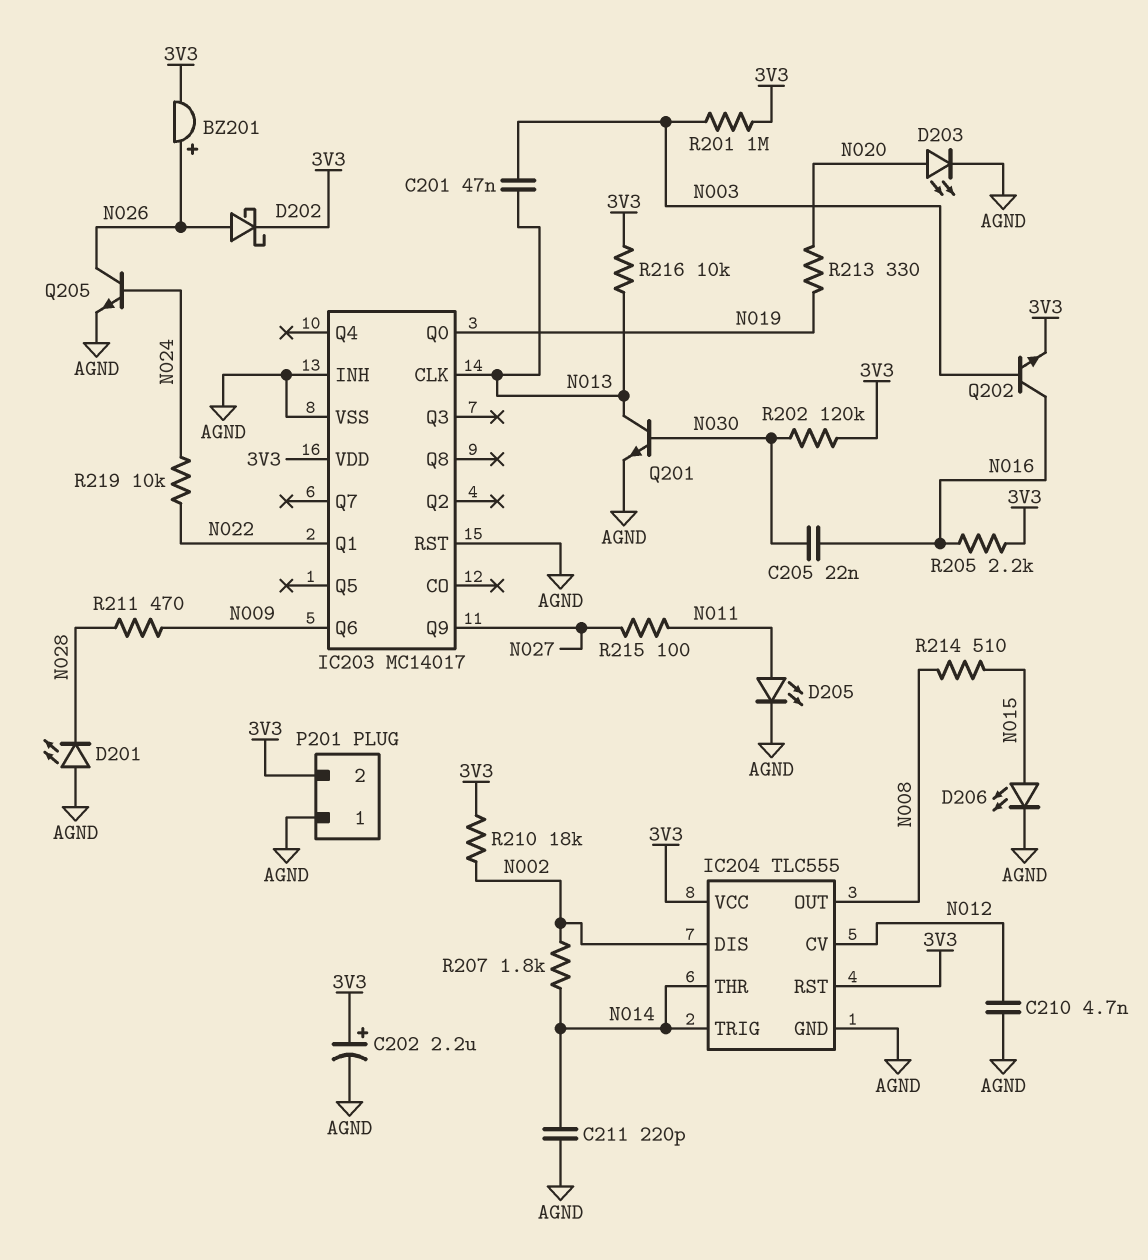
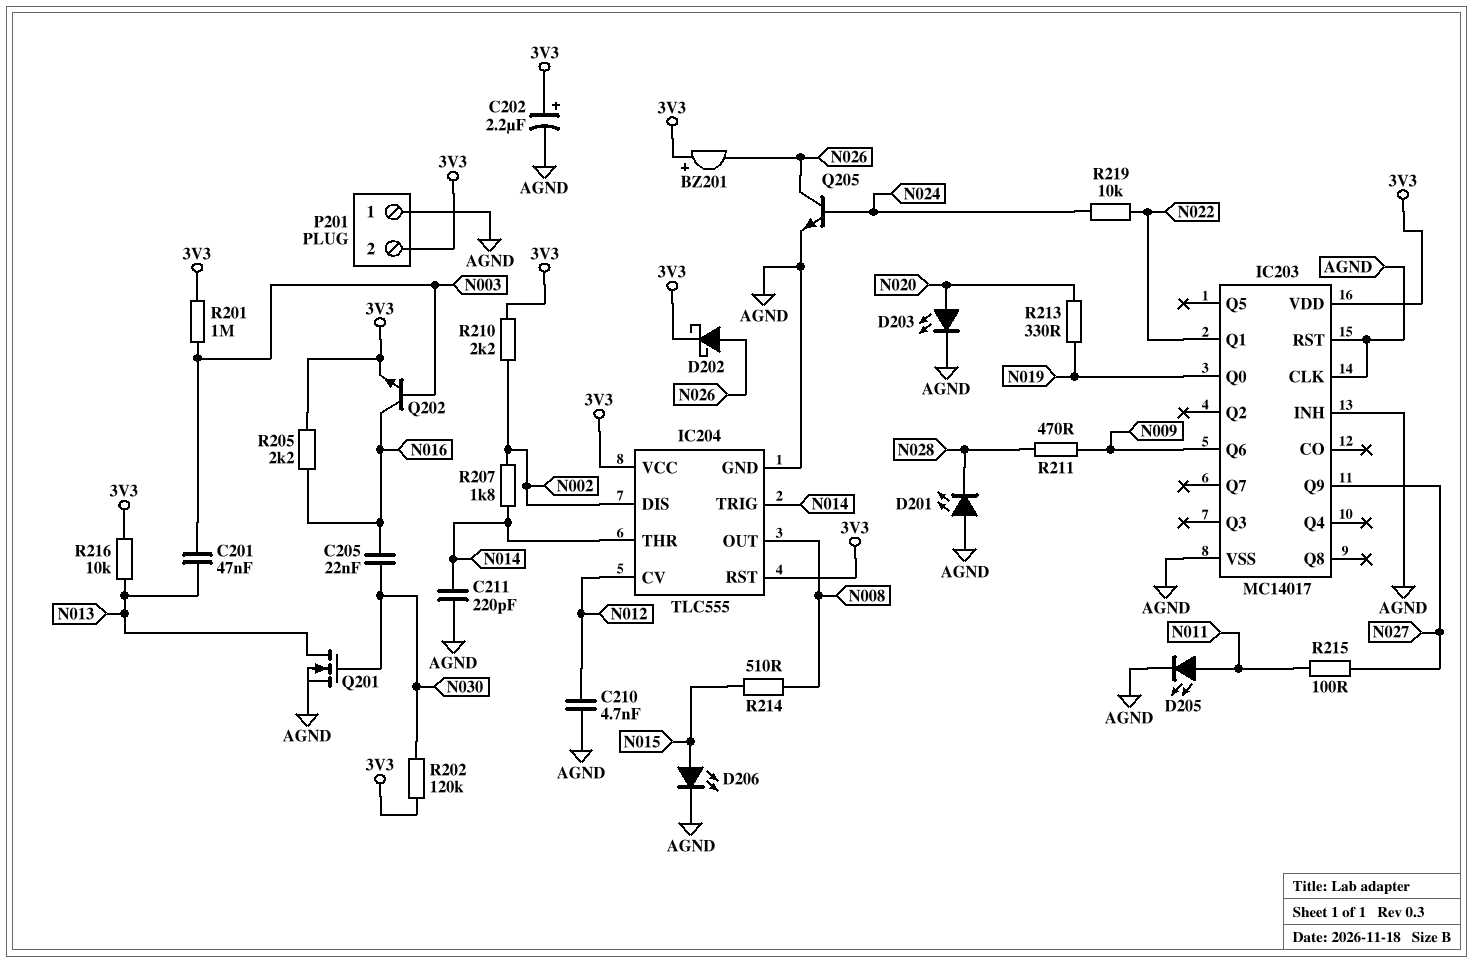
BZ201: buzzer (plus N026, minus 3V3) -> buzzer (plus 3V3, minus N026)
IC203 pin CLK: N013 -> AGND
Q201: NPN (B N030, C N013, E AGND) -> NMOS (G N030, D N013, S AGND)
R210: 18k (3V3, N002) -> 2.2k (3V3, N002)

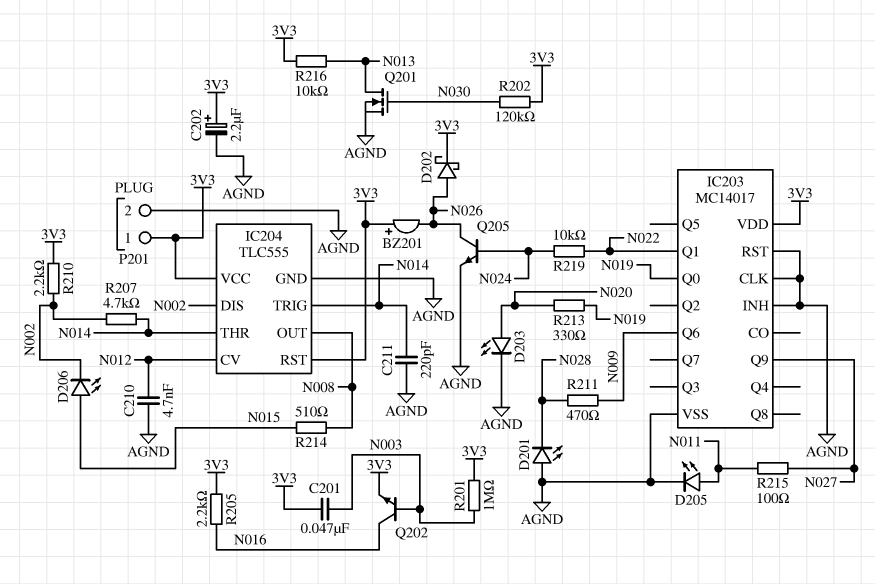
C201: 47nF (N003, N013) -> 47nF (3V3, N003)
C205: 22nF (N016, N030) -> none
D206: LED (A N015, K AGND) -> LED (A N015, K N002)
P201 pin 1: AGND -> 3V3
P201 pin 2: 3V3 -> AGND
R207: 1.8k (N002, N014) -> 4.7k (N002, N014)

